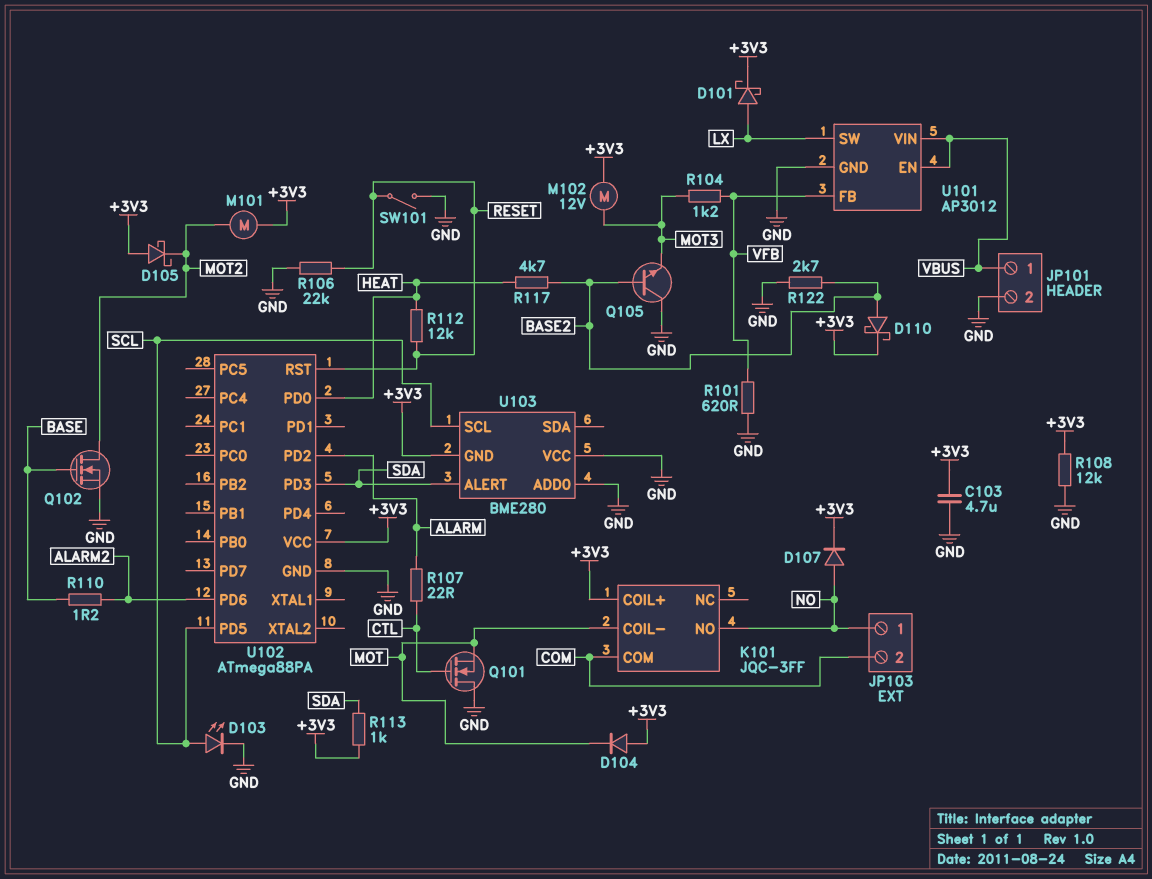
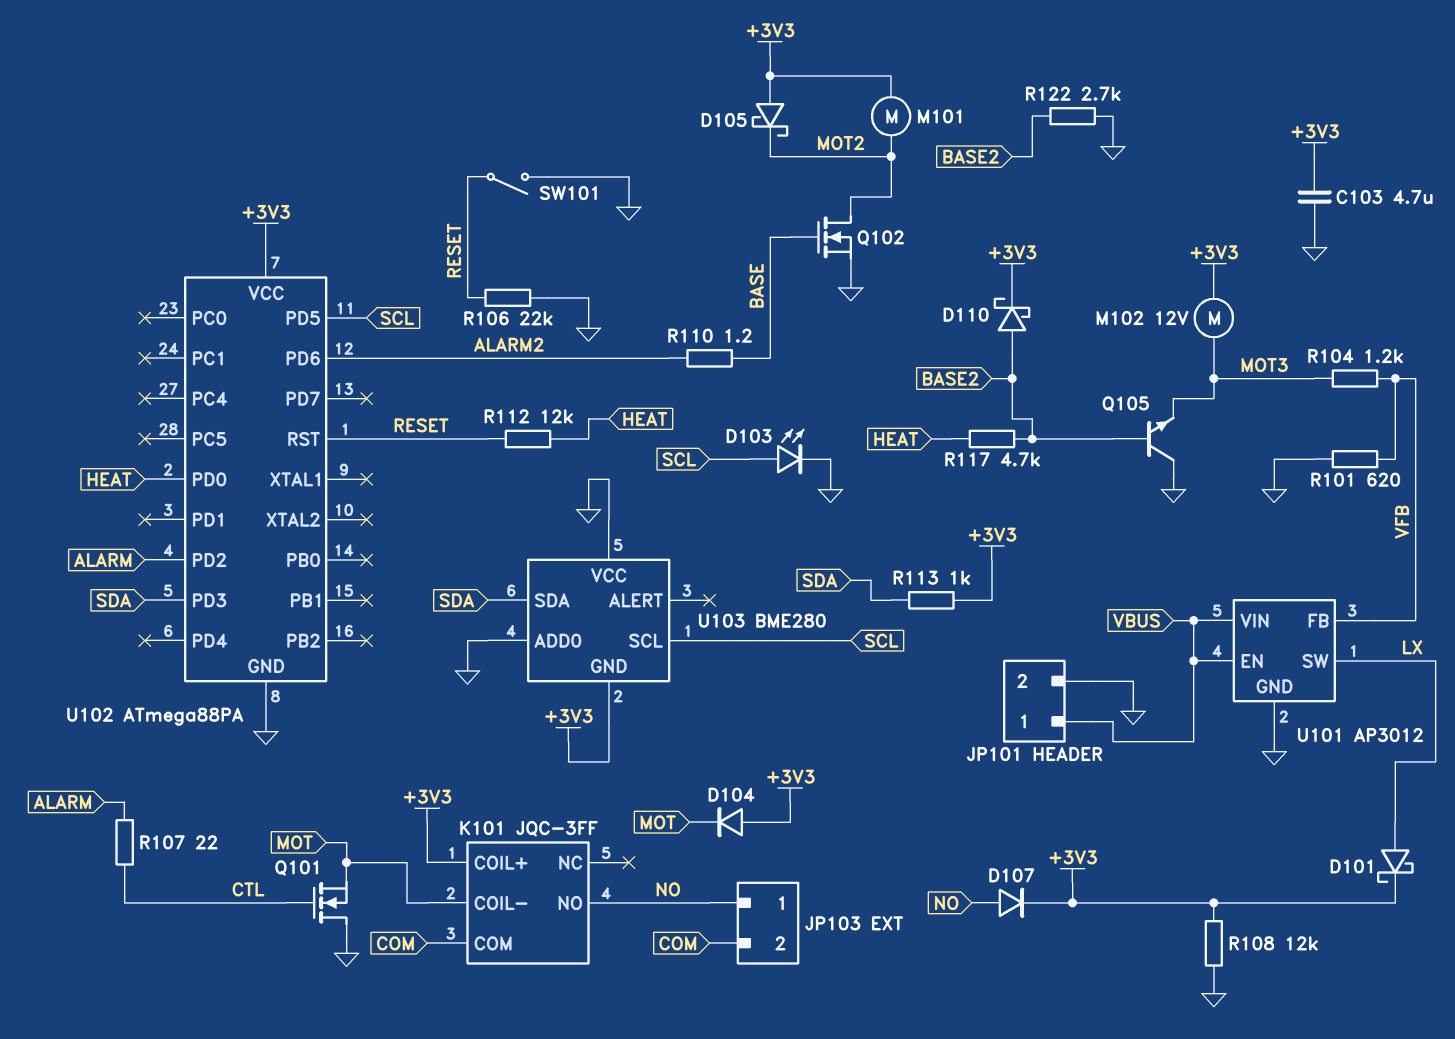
U103 pin ALERT: SDA -> none
U103 pin SDA: none -> SDA

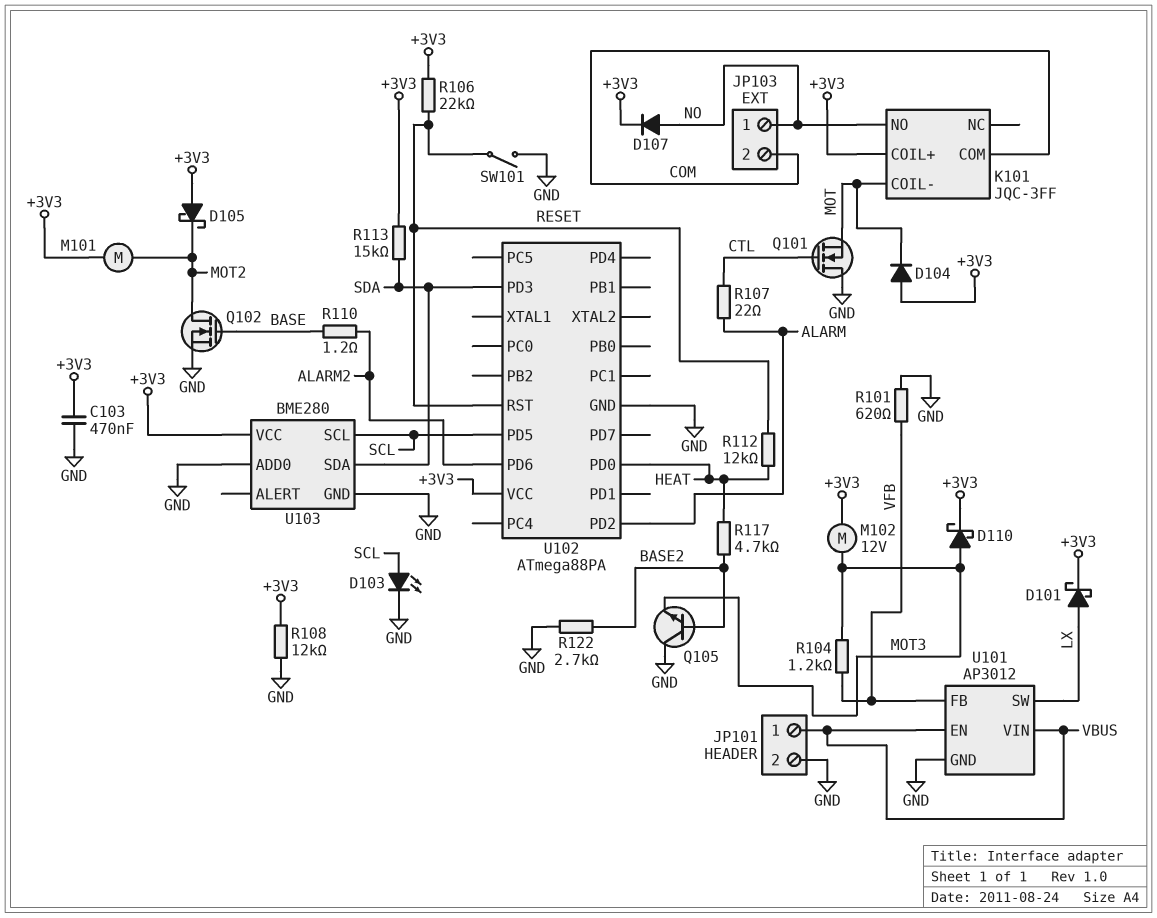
C103: 4.7uF (+3V3, GND) -> 470nF (+3V3, GND)
D110: schottky (A BASE2, K +3V3) -> schottky (A MOT3, K +3V3)
R106: 22k (GND, RESET) -> 22k (+3V3, RESET)
R113: 1k (+3V3, SDA) -> 15k (+3V3, SDA)
U103 pin GND: +3V3 -> GND
U103 pin VCC: GND -> +3V3

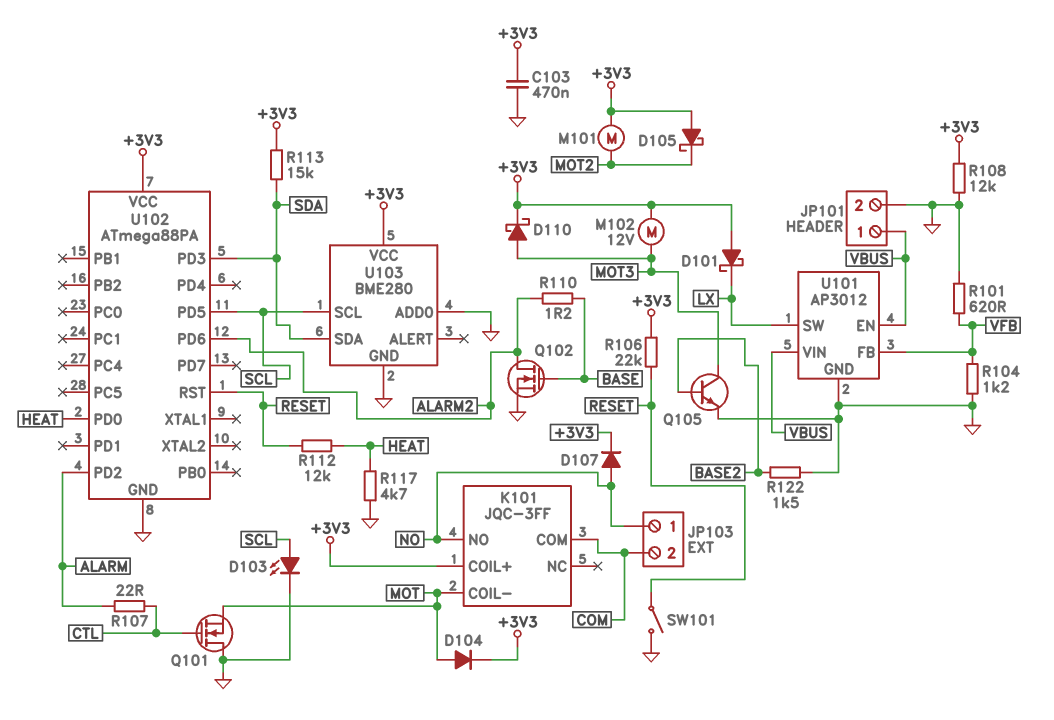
D101: schottky (A LX, K +3V3) -> schottky (A +3V3, K LX)
D104: diode (A +3V3, K MOT) -> diode (A MOT, K +3V3)
Q102: NMOS (G BASE, D MOT2, S GND) -> NMOS (G BASE, D ALARM2, S GND)
Q105: NPN (B BASE2, C GND, E MOT3) -> NPN (B BASE2, C MOT3, E GND)
R104: 1.2k (MOT3, VFB) -> 1.2k (GND, VFB)
R117: 4.7k (BASE2, HEAT) -> 4.7k (GND, HEAT)
R122: 2.7k (BASE2, GND) -> 1.5k (BASE2, GND)

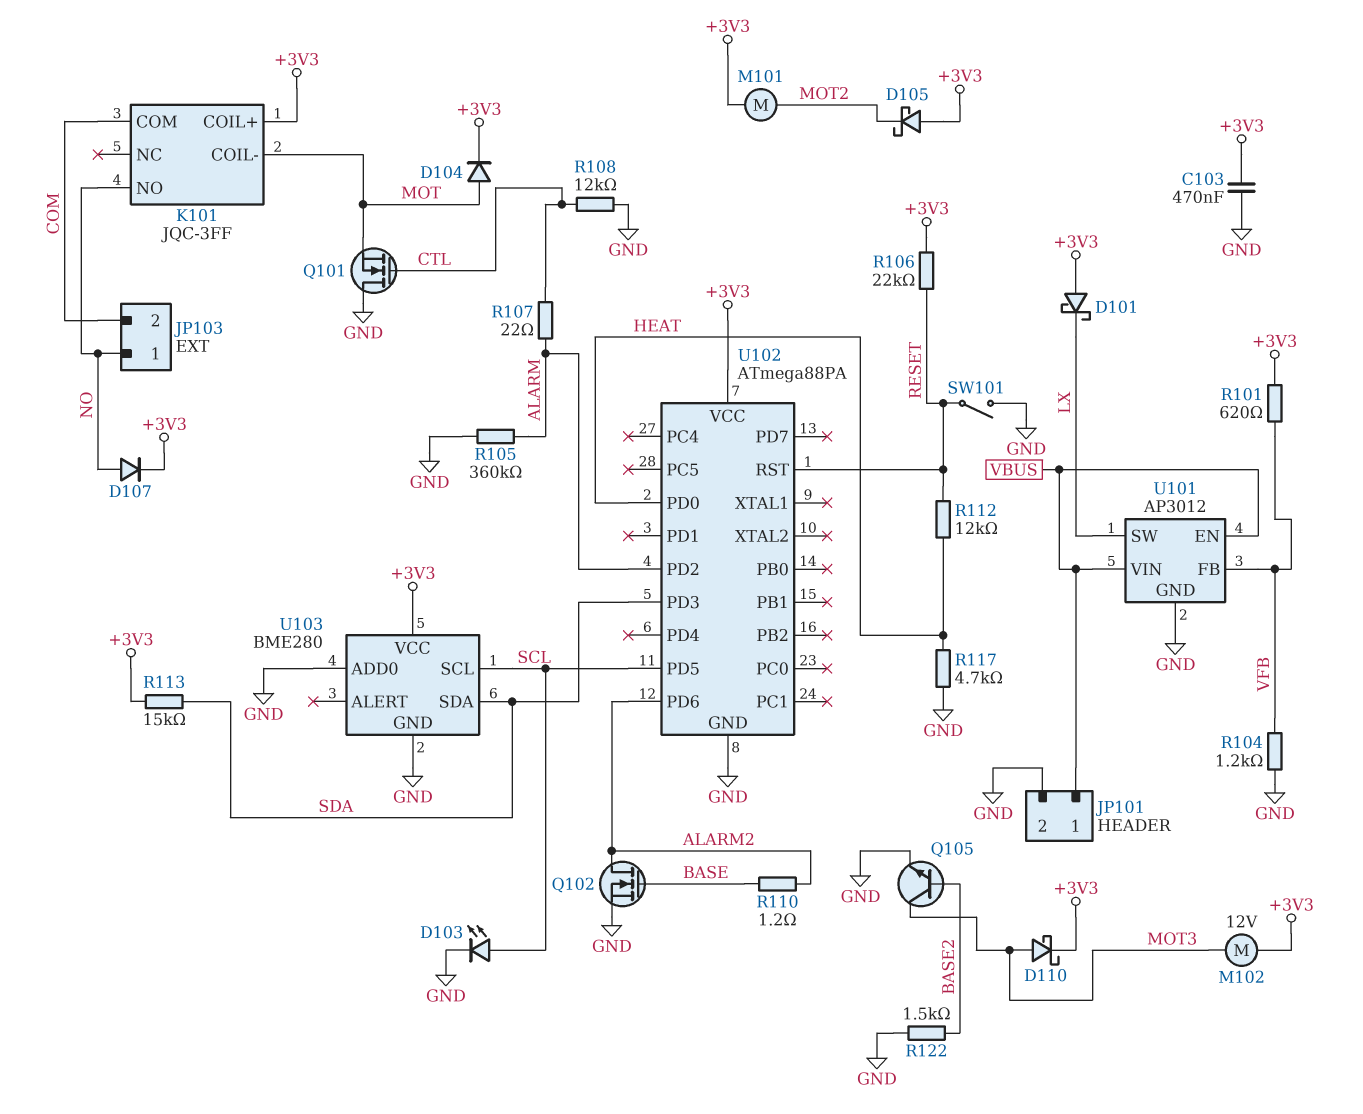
R101: 620 (GND, VFB) -> 620 (+3V3, VFB)
R105: none -> 360k (ALARM, GND)
R108: 12k (+3V3, GND) -> 12k (CTL, GND)

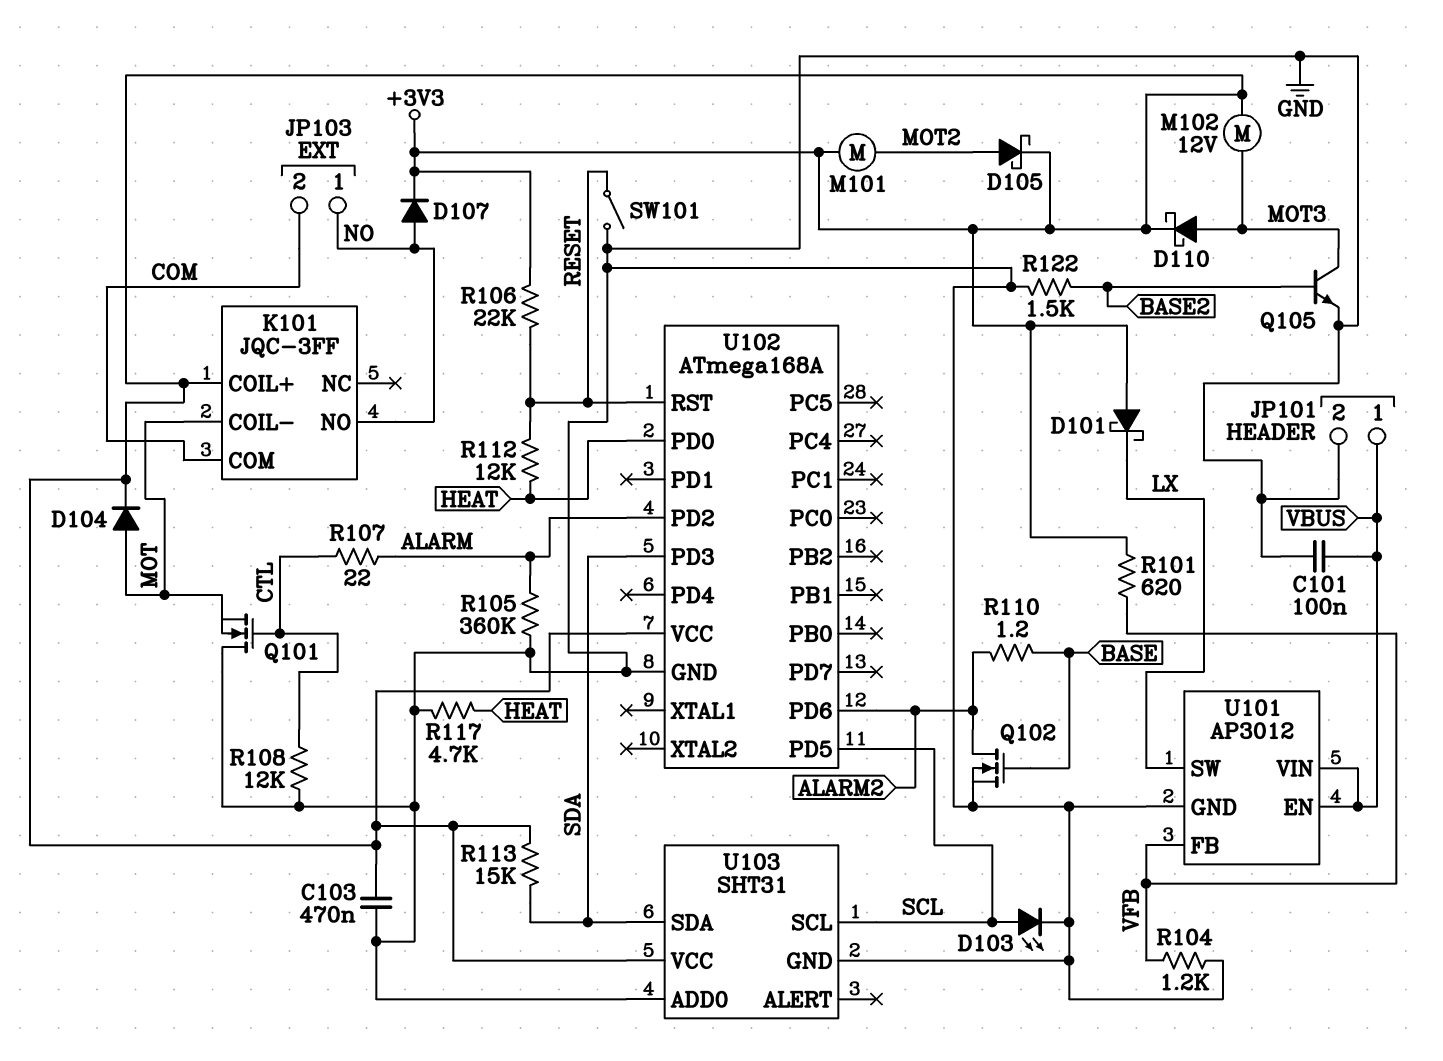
C101: none -> 100nF (GND, VBUS)
D105: schottky (A +3V3, K MOT2) -> schottky (A MOT2, K +3V3)
U102: ATmega88PA -> ATmega168A
U103: BME280 -> SHT31

